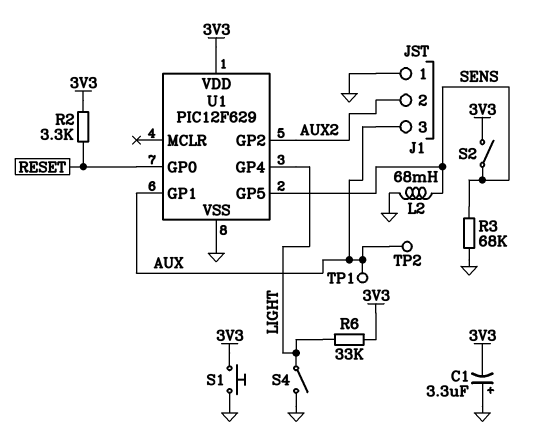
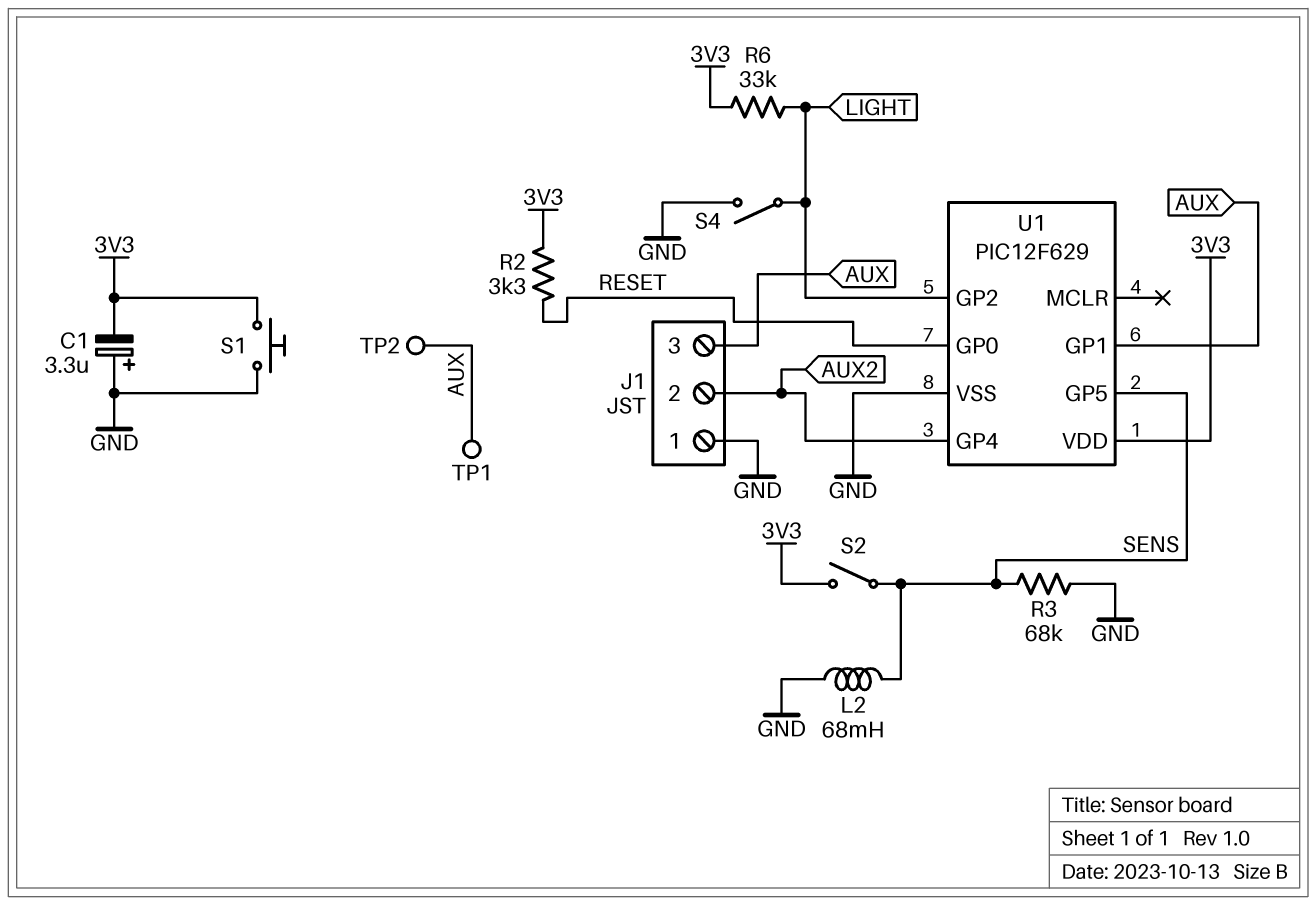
U1 pin GP2: AUX2 -> LIGHT
U1 pin GP4: LIGHT -> AUX2

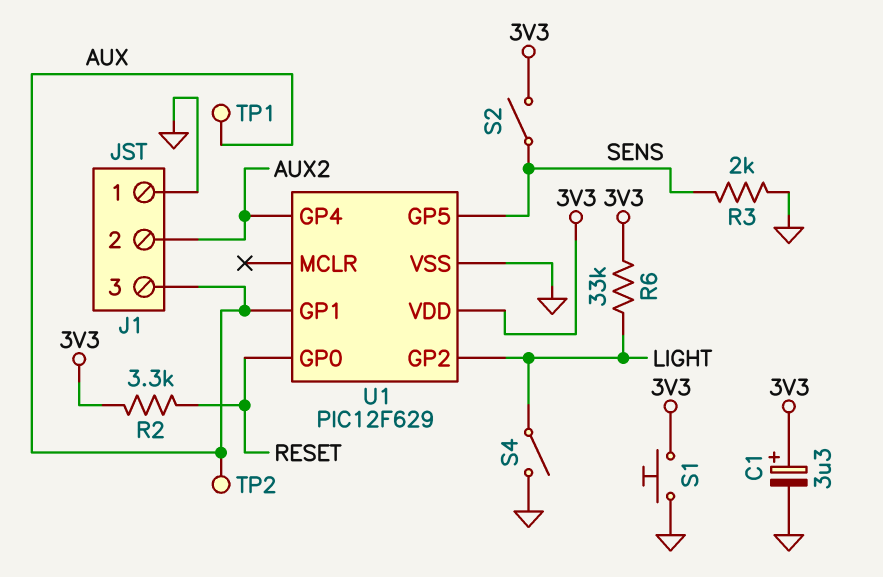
C1: 3.3uF (plus GND, minus 3V3) -> 3.3uF (plus 3V3, minus GND)
L2: 68mH (GND, SENS) -> none
R3: 68k (GND, SENS) -> 2k (GND, SENS)

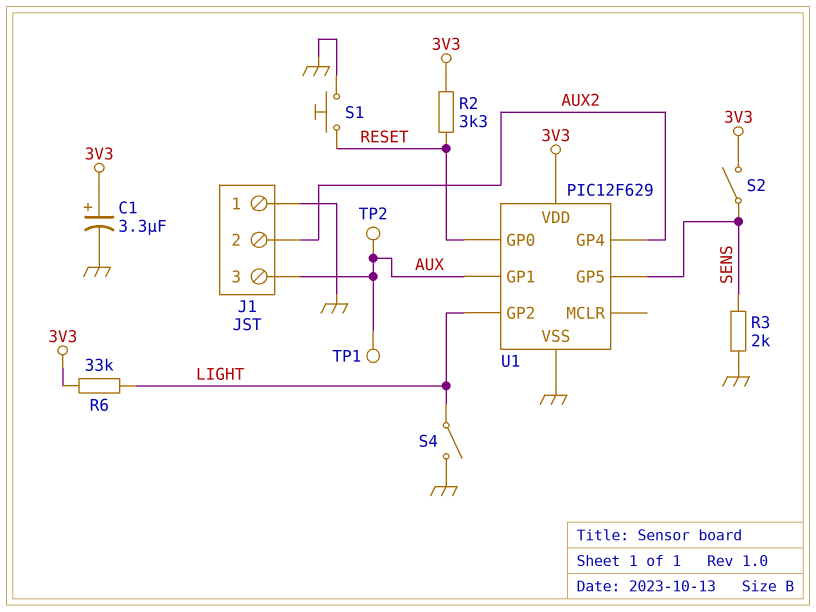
S1: button (3V3, GND) -> button (GND, RESET)

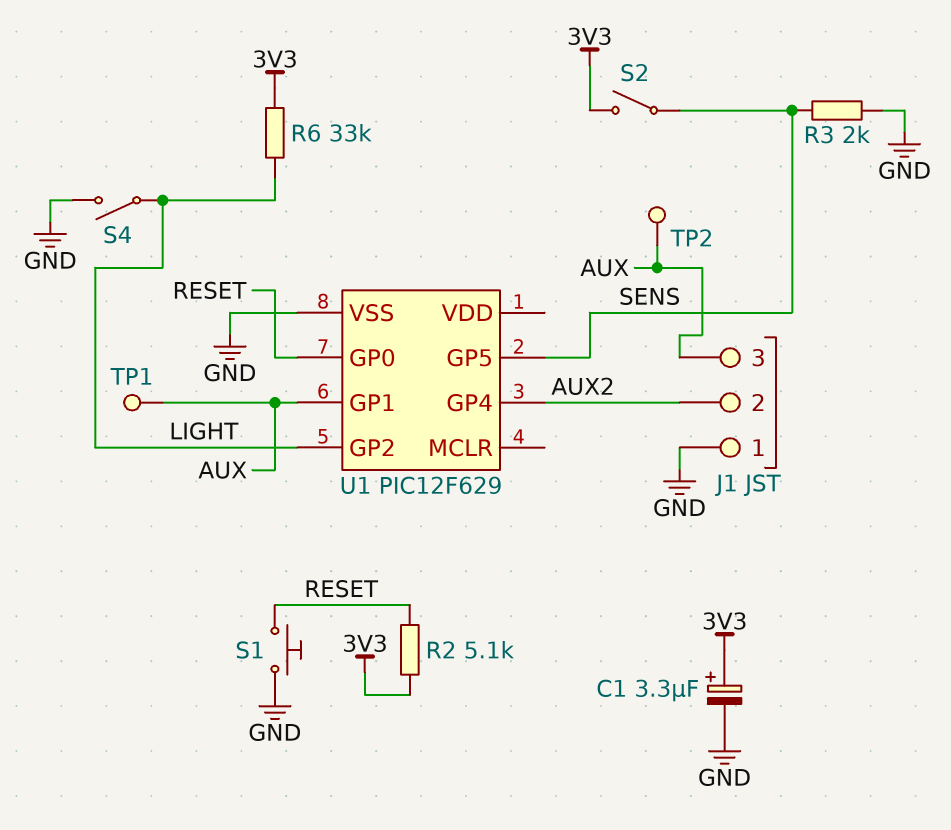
R2: 3.3k (3V3, RESET) -> 5.1k (3V3, RESET)
U1 pin VDD: 3V3 -> none

